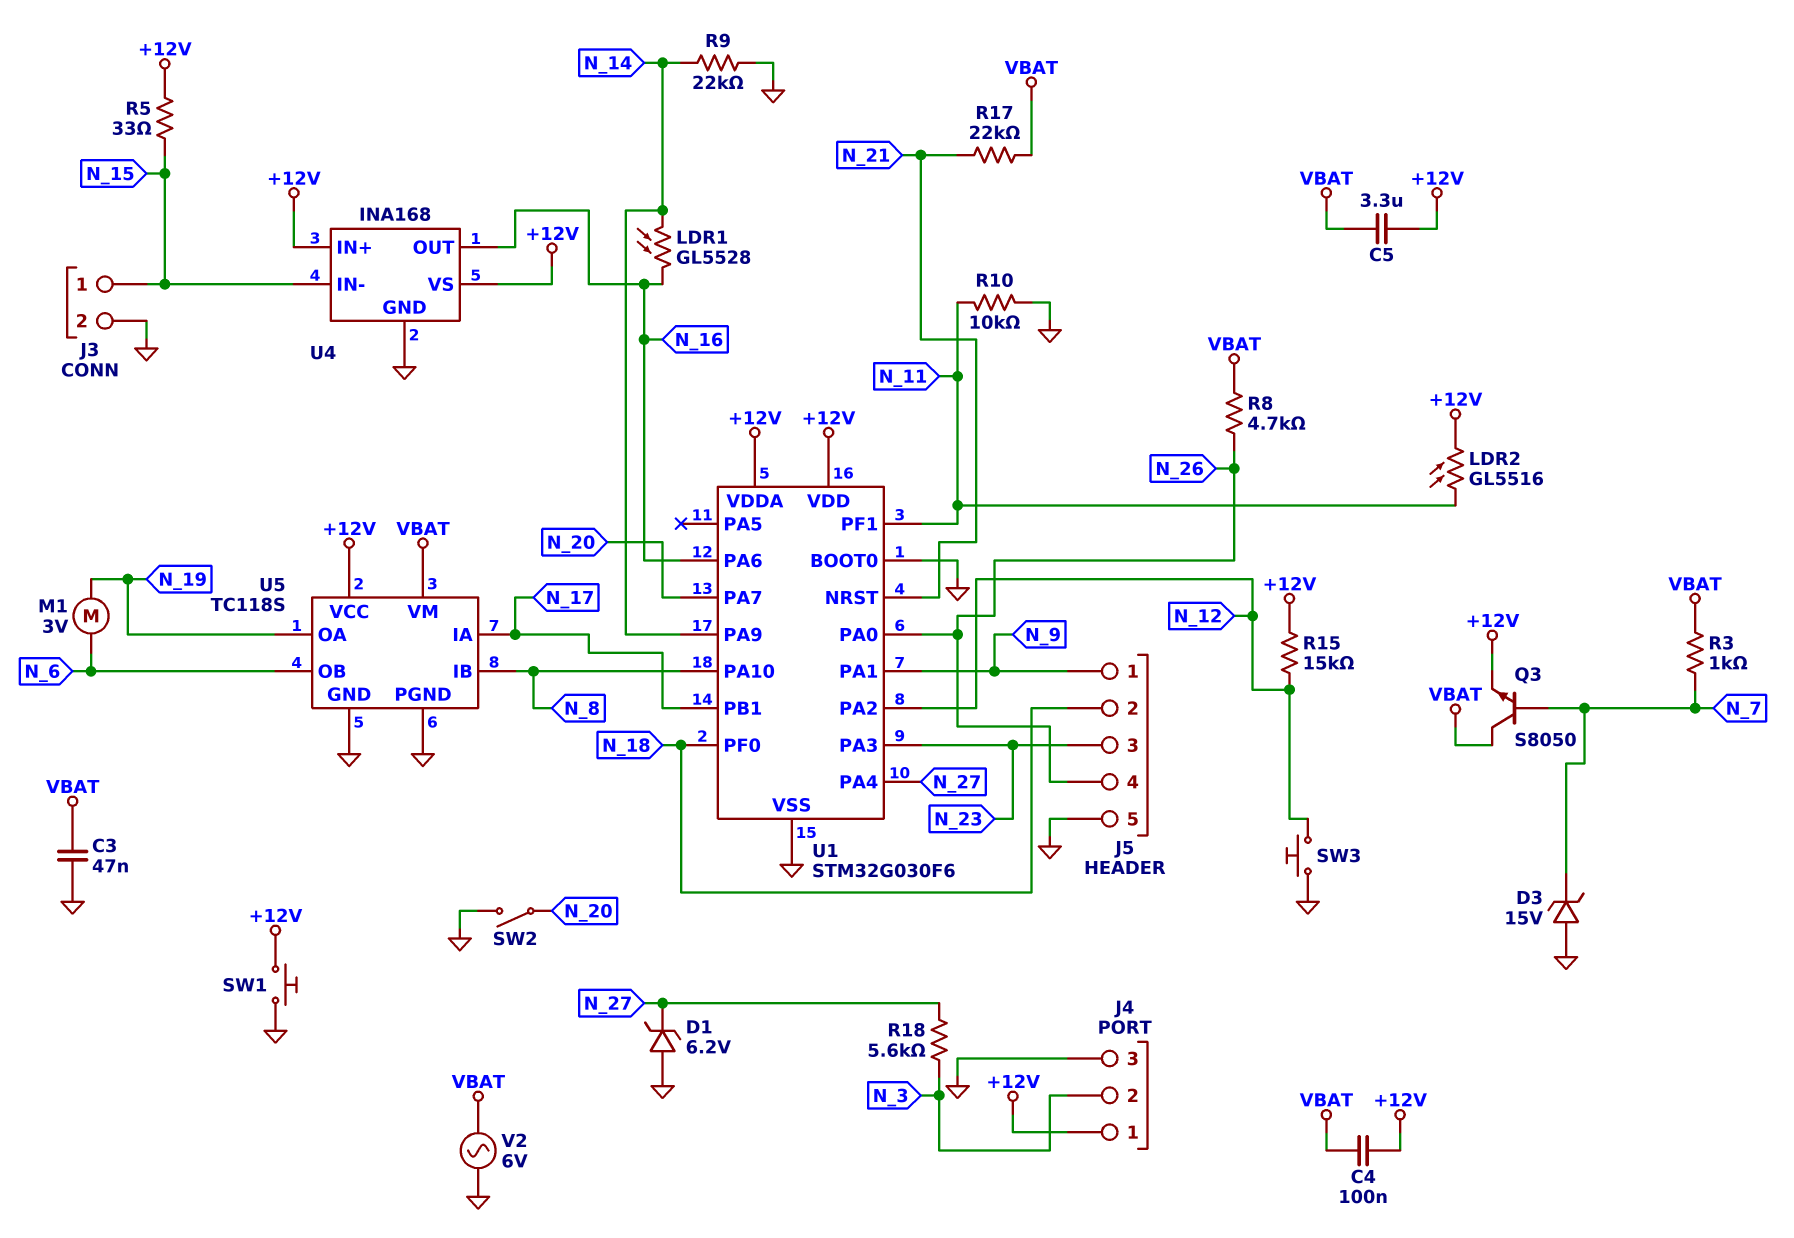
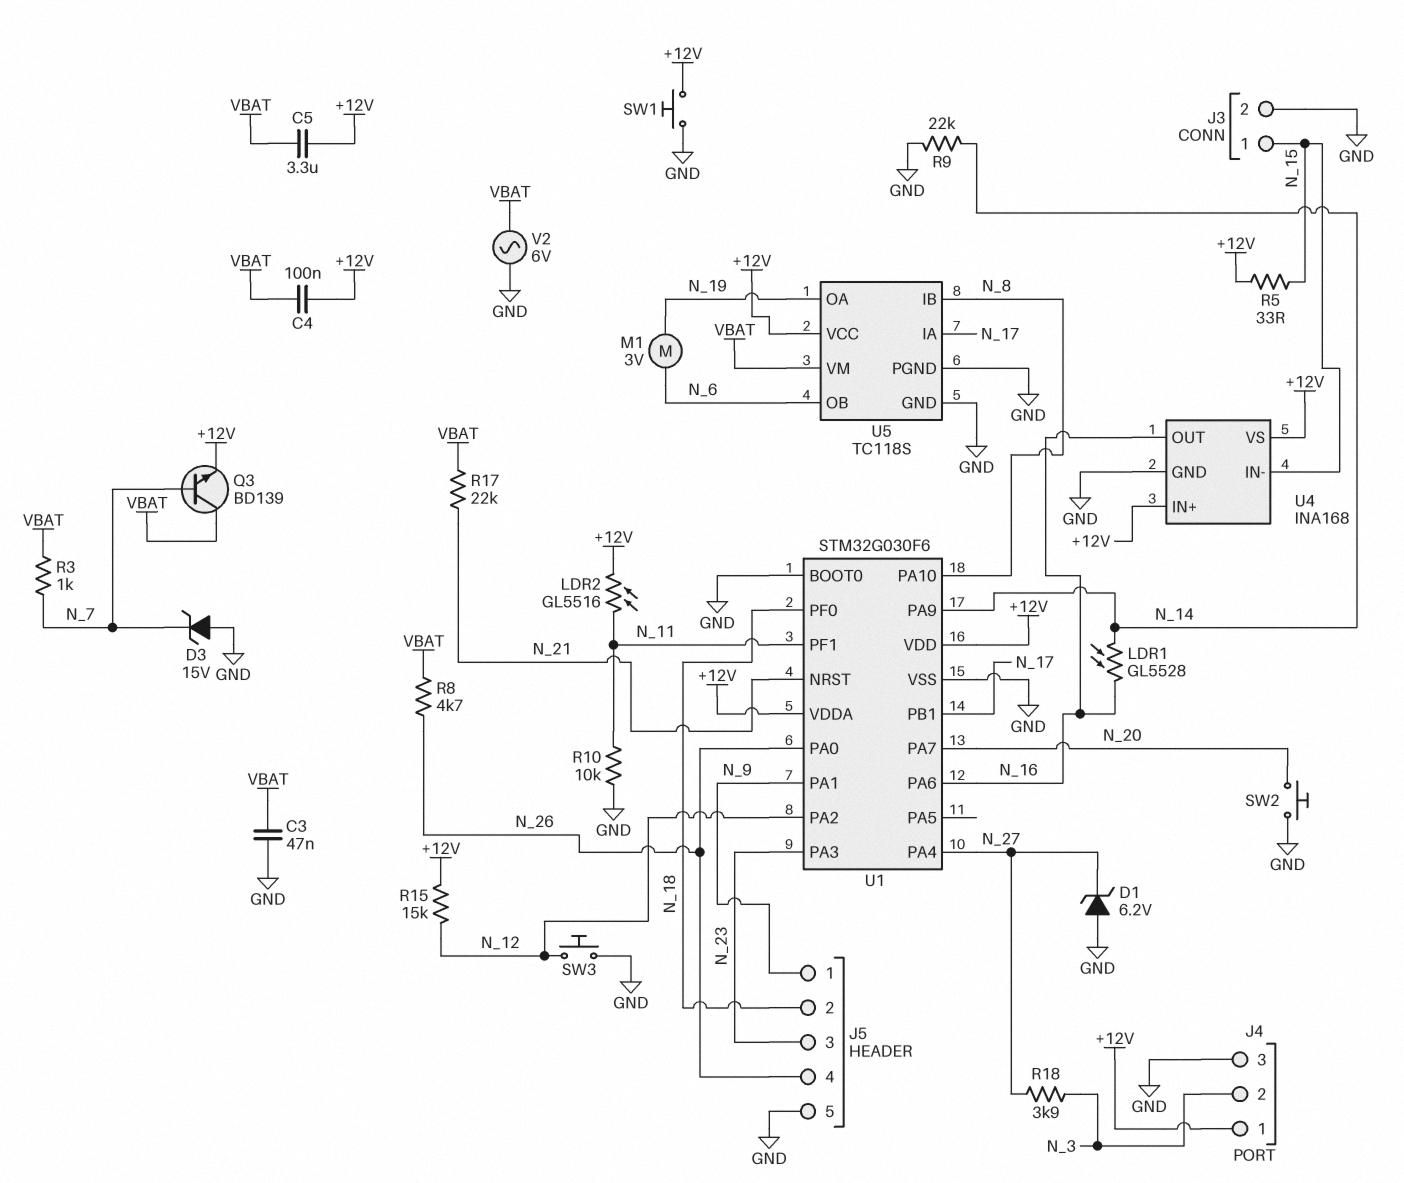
Q3: NPN S8050 (B N_7, C VBAT, E +12V) -> NPN BD139 (B N_7, C VBAT, E +12V)
R18: 5.6k (N_3, N_27) -> 3.9k (N_3, N_27)
SW2: switch (GND, N_20) -> button (GND, N_20)

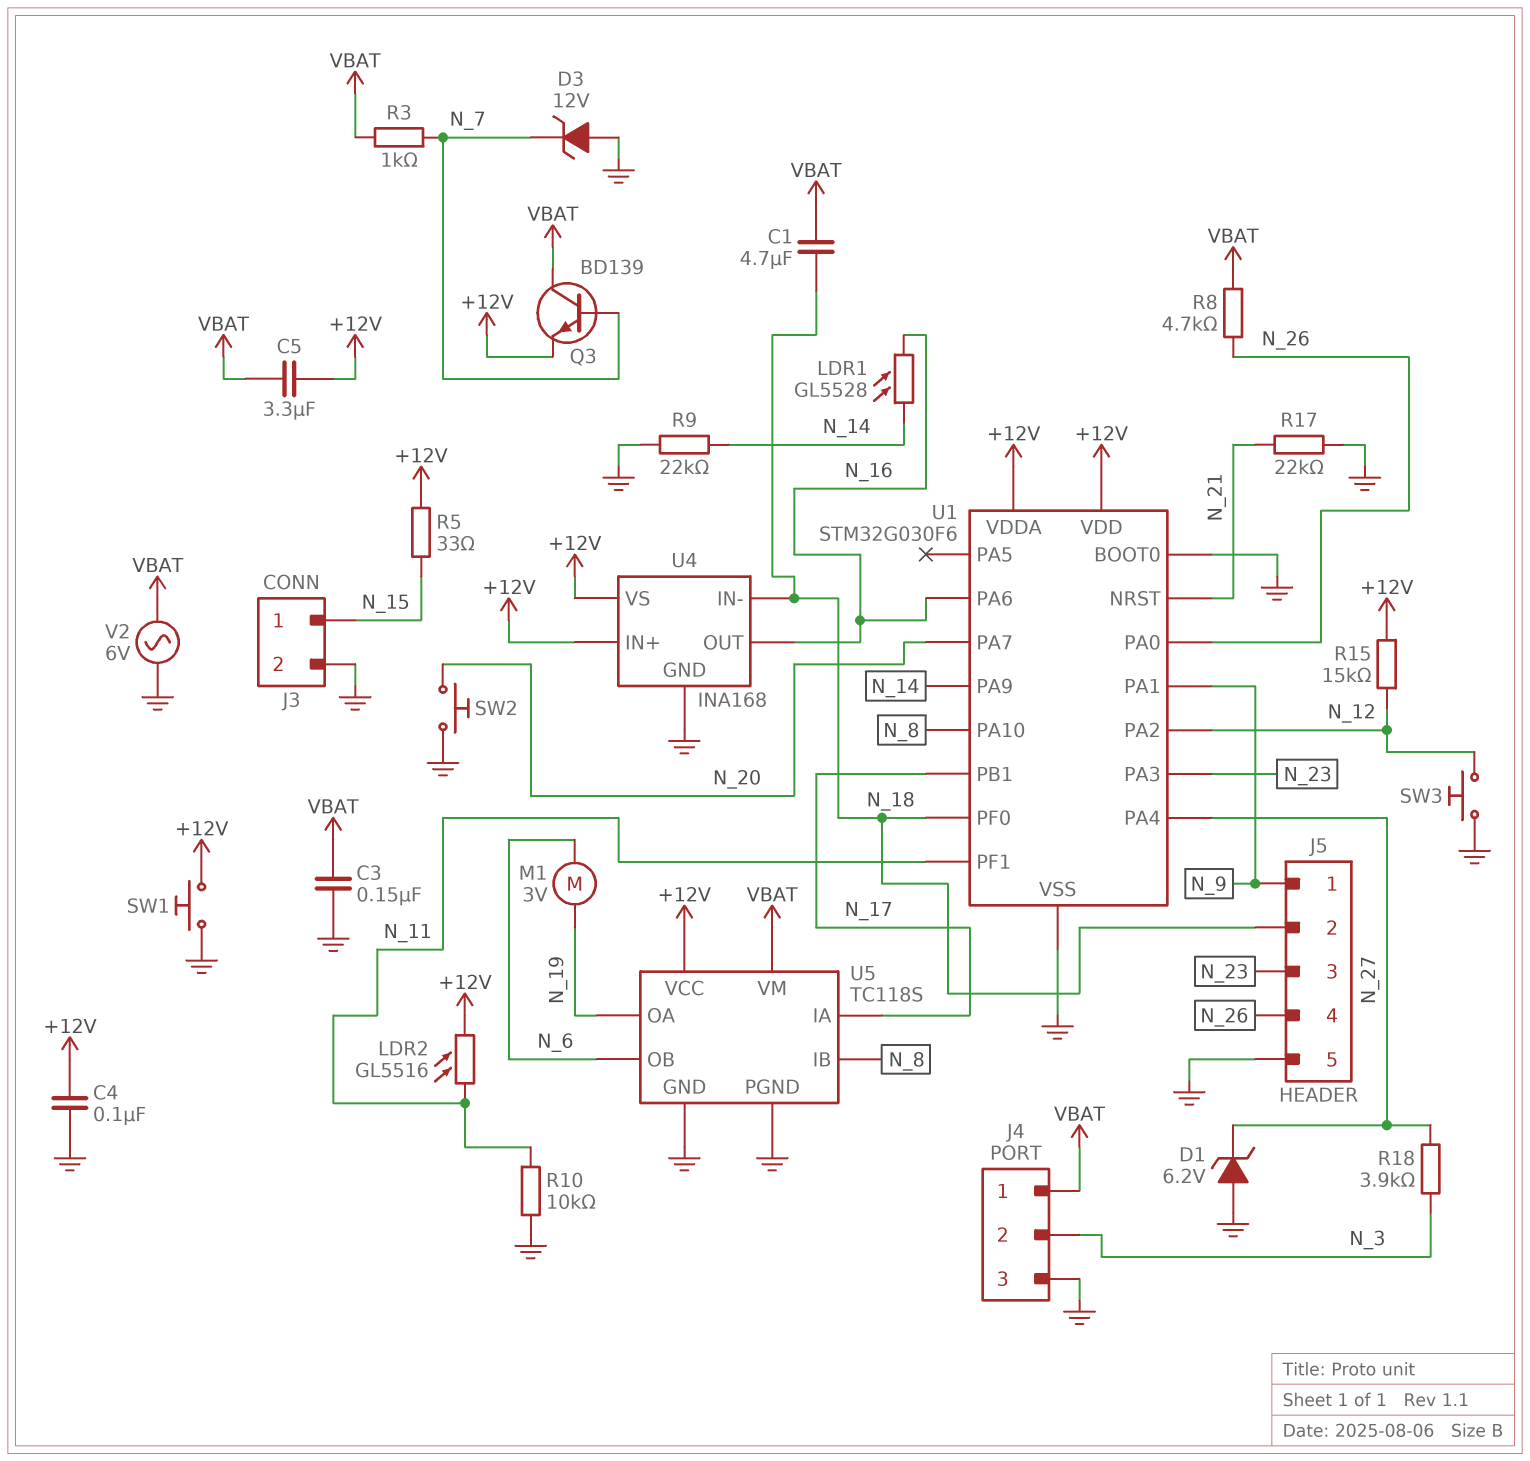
C1: none -> 4.7uF (N_18, VBAT)
C3: 47nF (GND, VBAT) -> 150nF (GND, VBAT)
C4: 100nF (+12V, VBAT) -> 100nF (+12V, GND)
D3: zener 15V (A GND, K N_7) -> zener 12V (A GND, K N_7)
J4 pin 1: +12V -> VBAT
R17: 22k (N_21, VBAT) -> 22k (GND, N_21)
U4 pin IN-: N_15 -> N_18

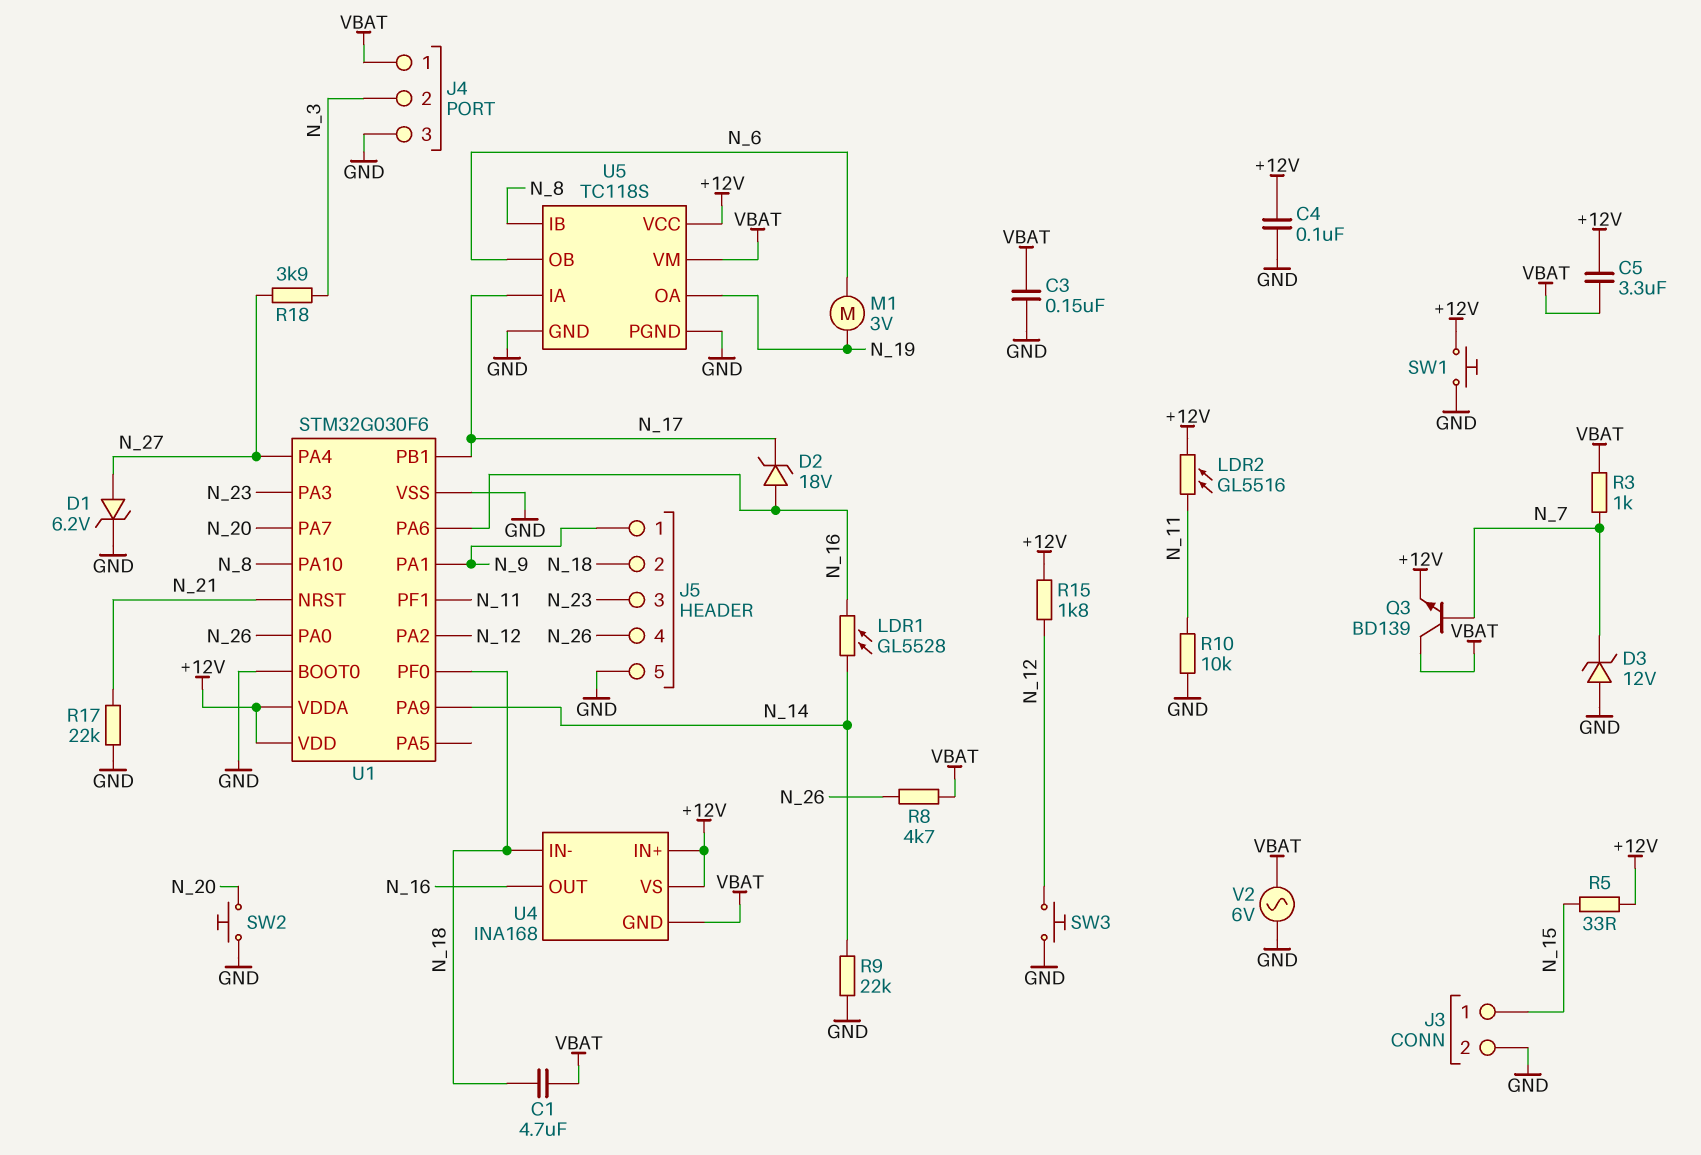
D1: zener 6.2V (A GND, K N_27) -> zener 6.2V (A N_27, K GND)
D2: none -> zener 18V (A N_16, K N_17)
R15: 15k (+12V, N_12) -> 1.8k (+12V, N_12)
U4 pin GND: GND -> VBAT

